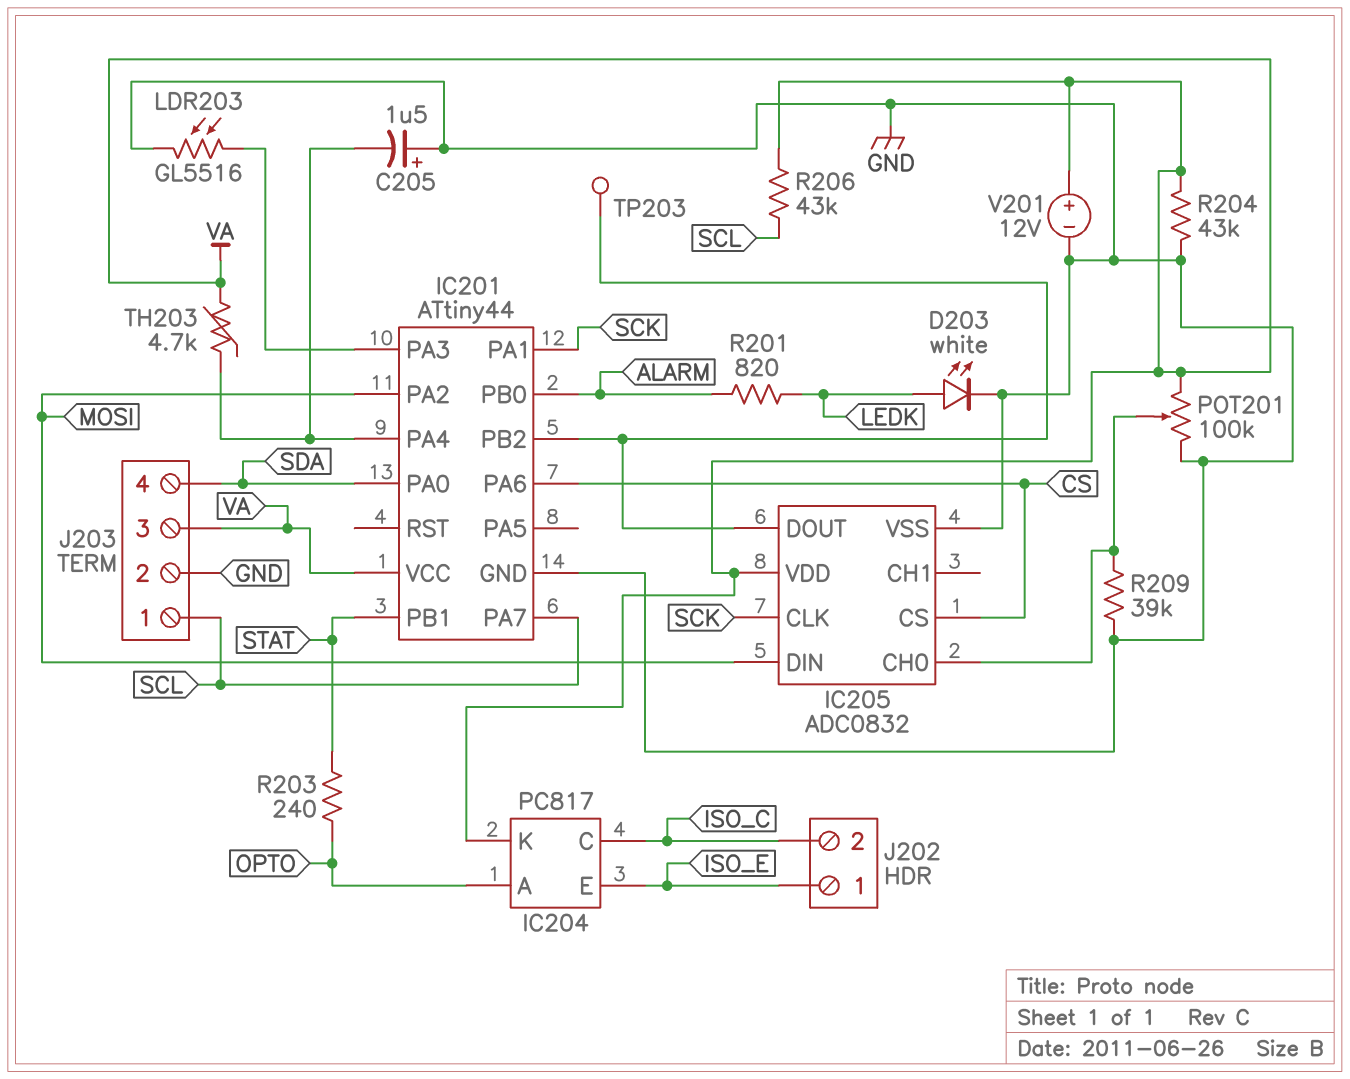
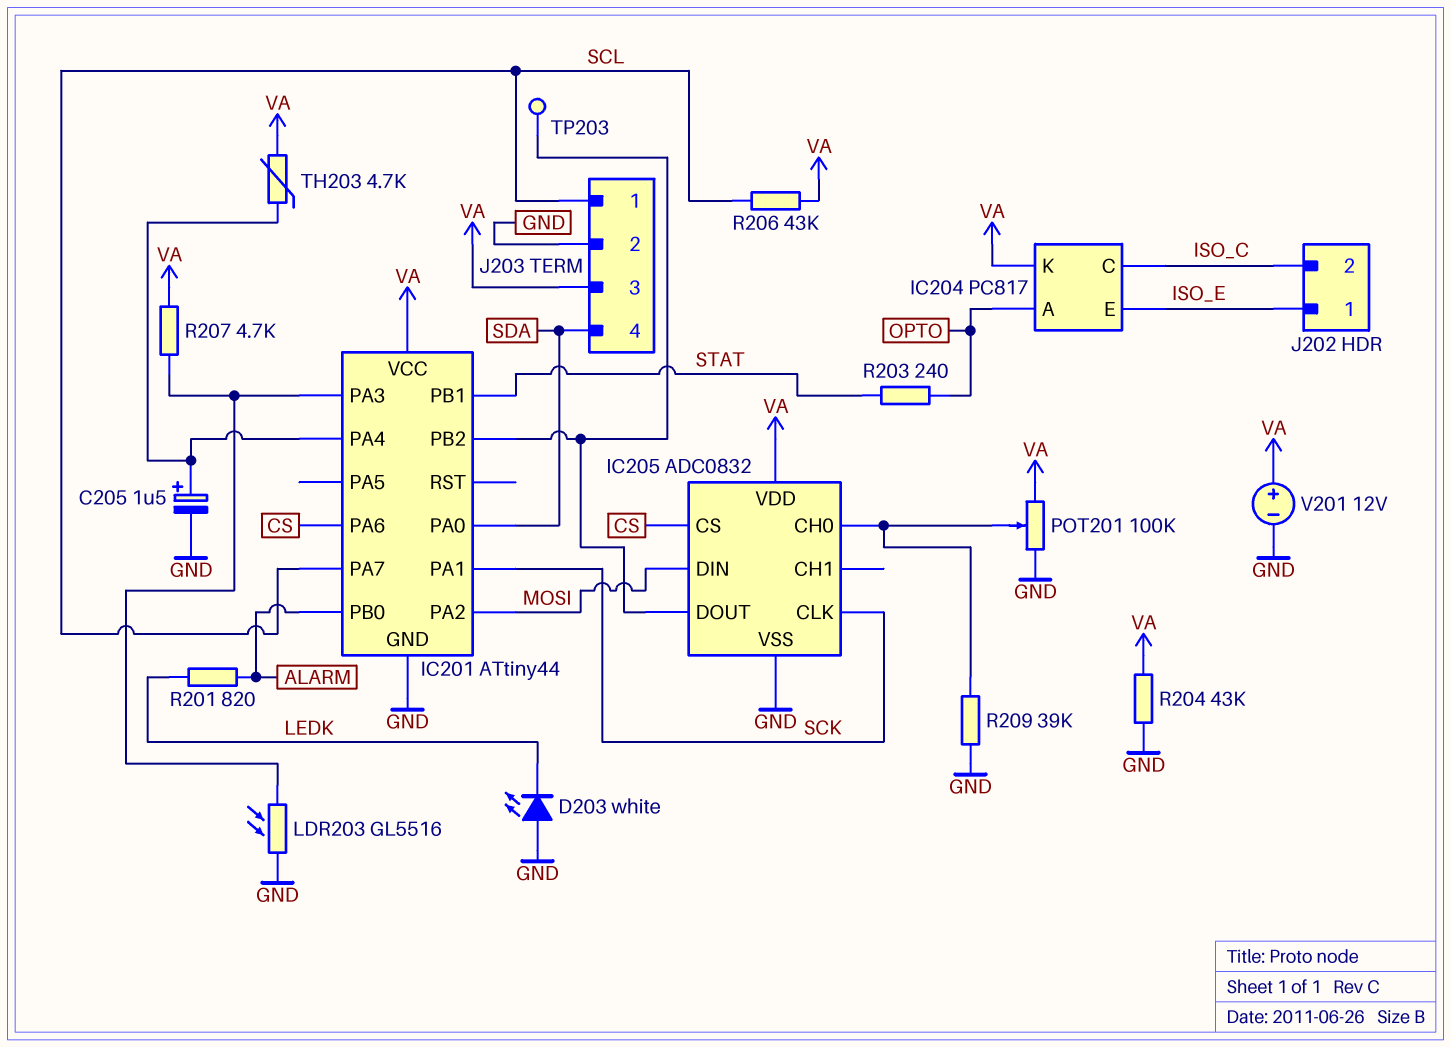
C205: 1.5uF (plus GND, minus IC201/PA4) -> 1.5uF (plus IC201/PA4, minus GND)
D203: LED white (A LEDK, K GND) -> LED white (A GND, K LEDK)
R207: none -> 4.7k (IC201/PA3, VA)

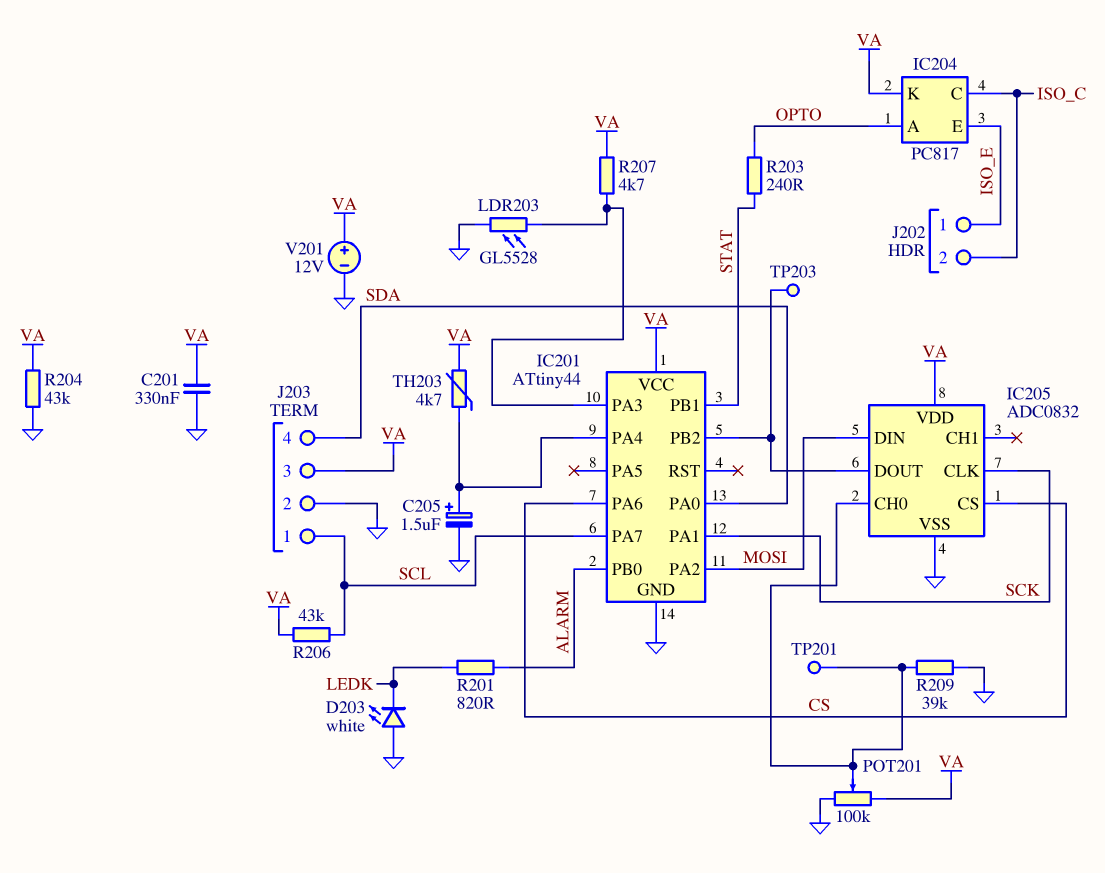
C201: none -> 330nF (GND, VA)
LDR203: GL5516 (GND, IC201/PA3) -> GL5528 (GND, IC201/PA3)
TP201: none -> test point (IC205/CH0)

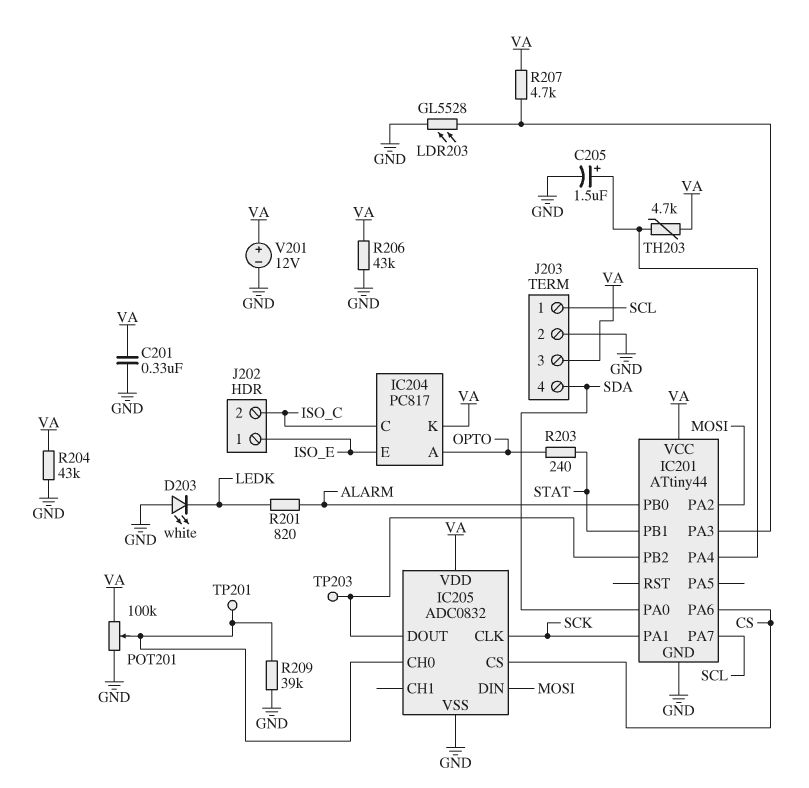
R206: 43k (SCL, VA) -> 43k (GND, VA)

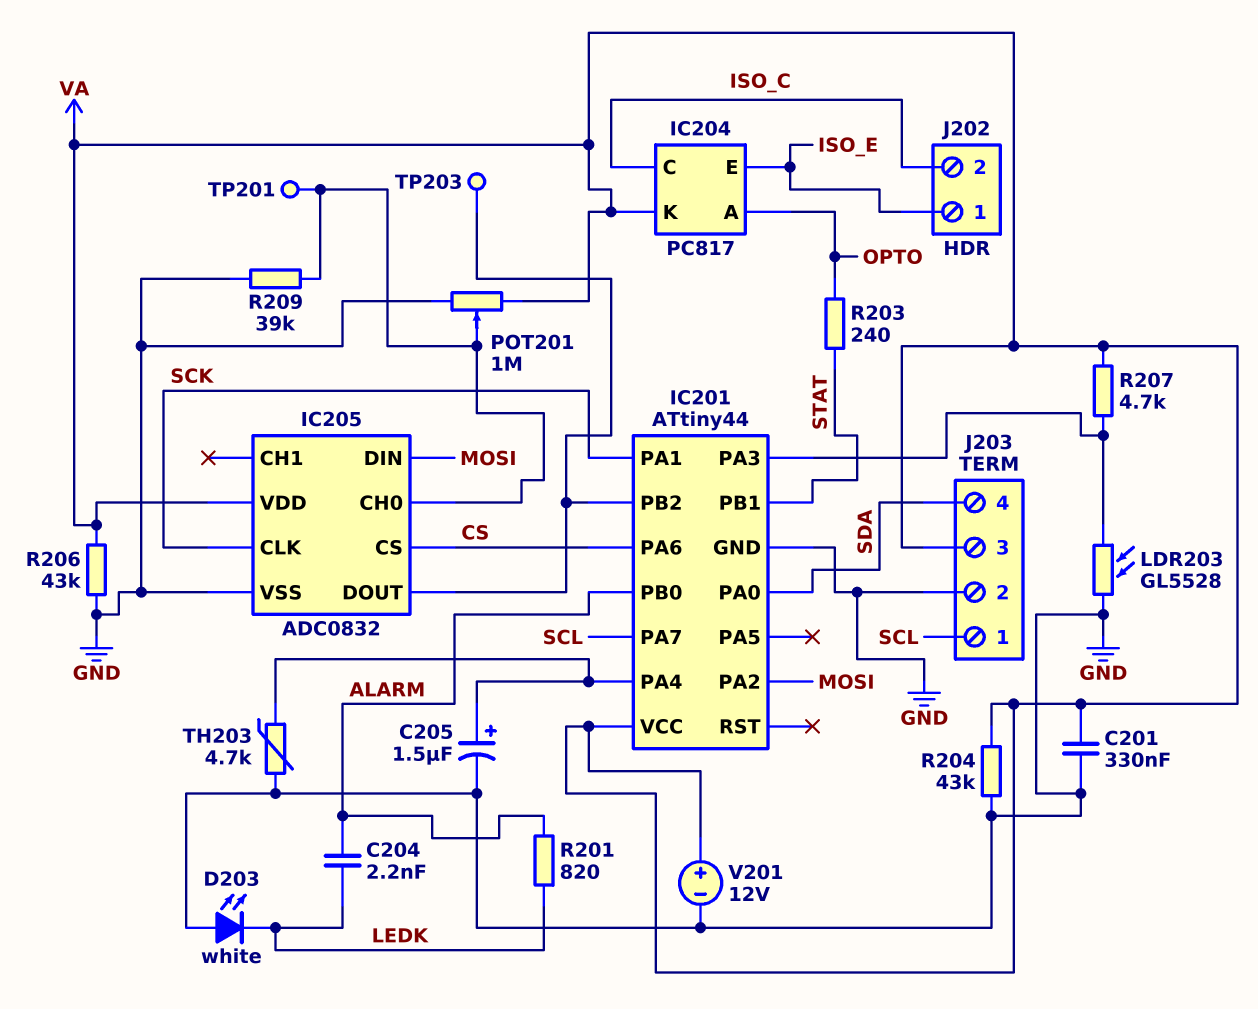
C204: none -> 2.2nF (ALARM, LEDK)
POT201: 100k (GND, VA, wiper IC205/CH0) -> 1M (GND, VA, wiper IC205/CH0)
TH203: 4.7k (IC201/PA4, VA) -> 4.7k (GND, IC201/PA4)

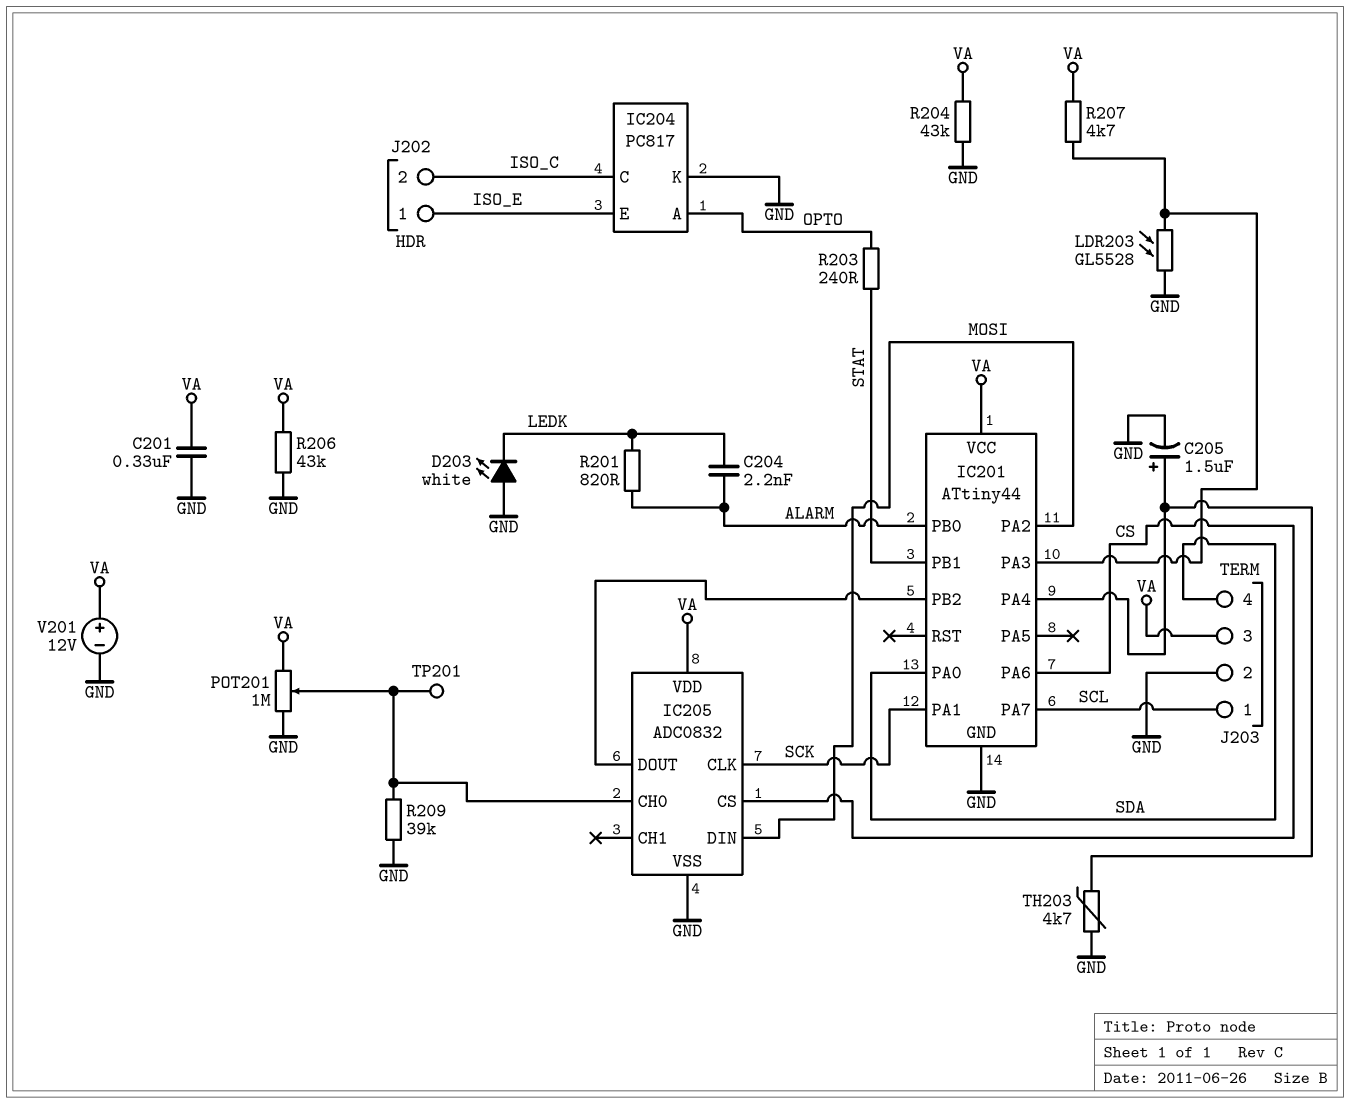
IC204 pin K: VA -> GND
TP203: test point (IC201/PB2) -> none

